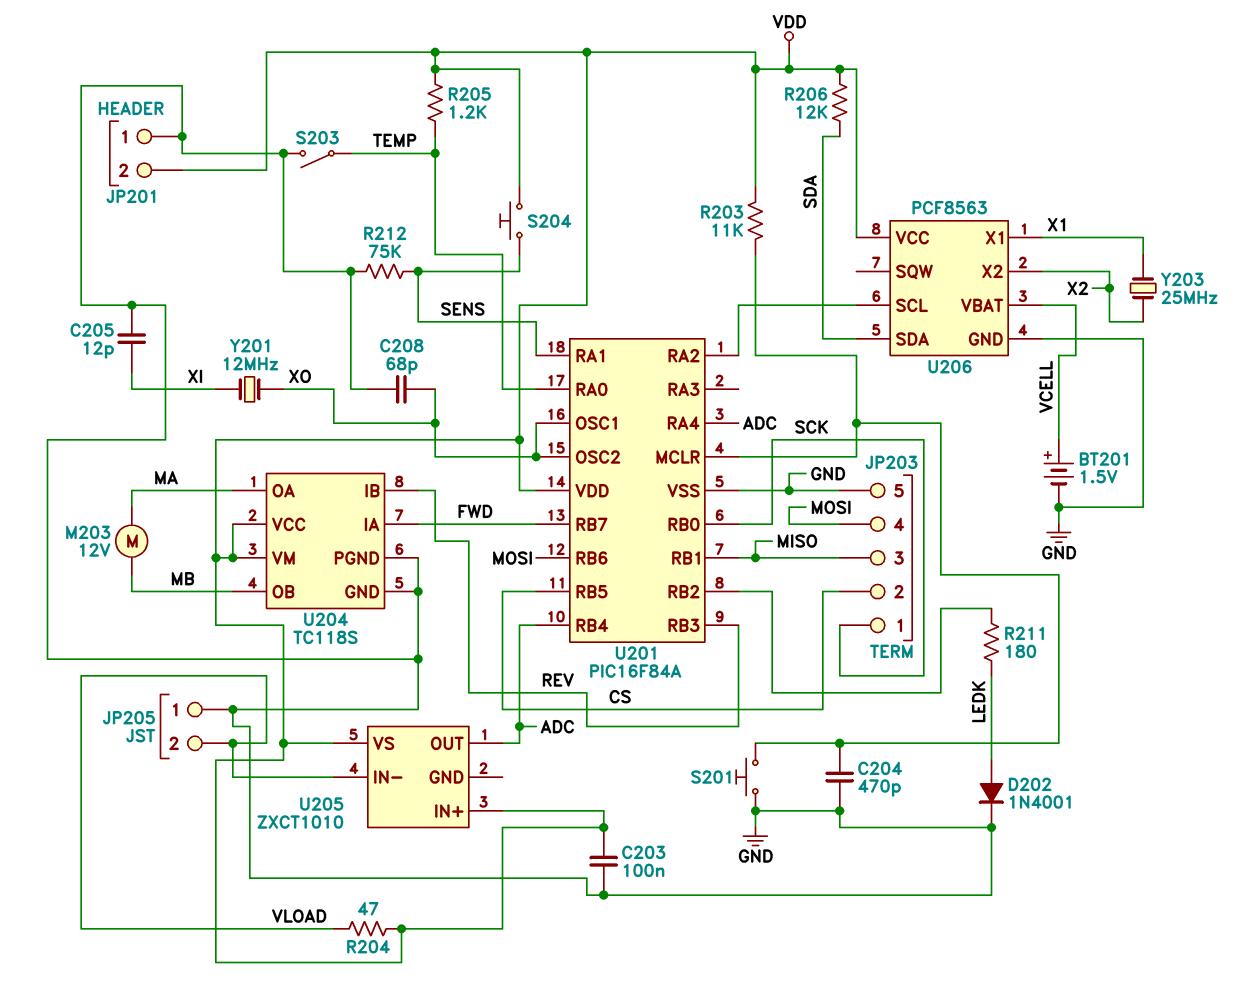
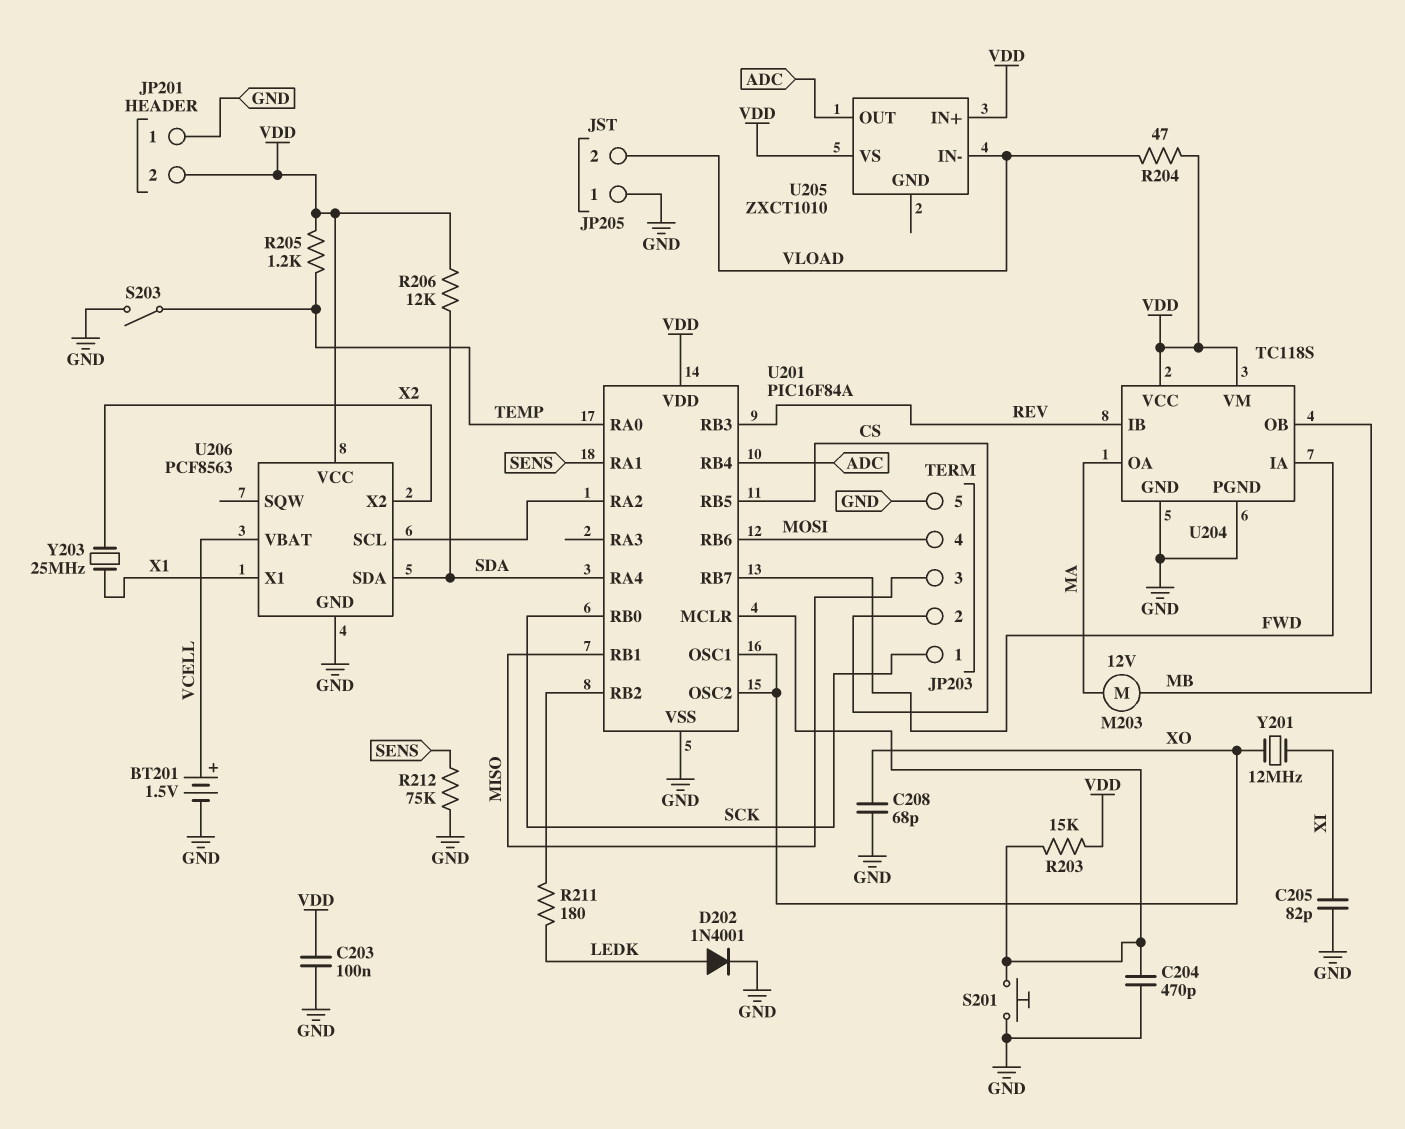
C205: 12pF (GND, XI) -> 82pF (GND, XI)
R203: 11k (U201/MCLR, VDD) -> 15k (U201/MCLR, VDD)
S204: button (SENS, VDD) -> none
U201 pin RA4: ADC -> SDA

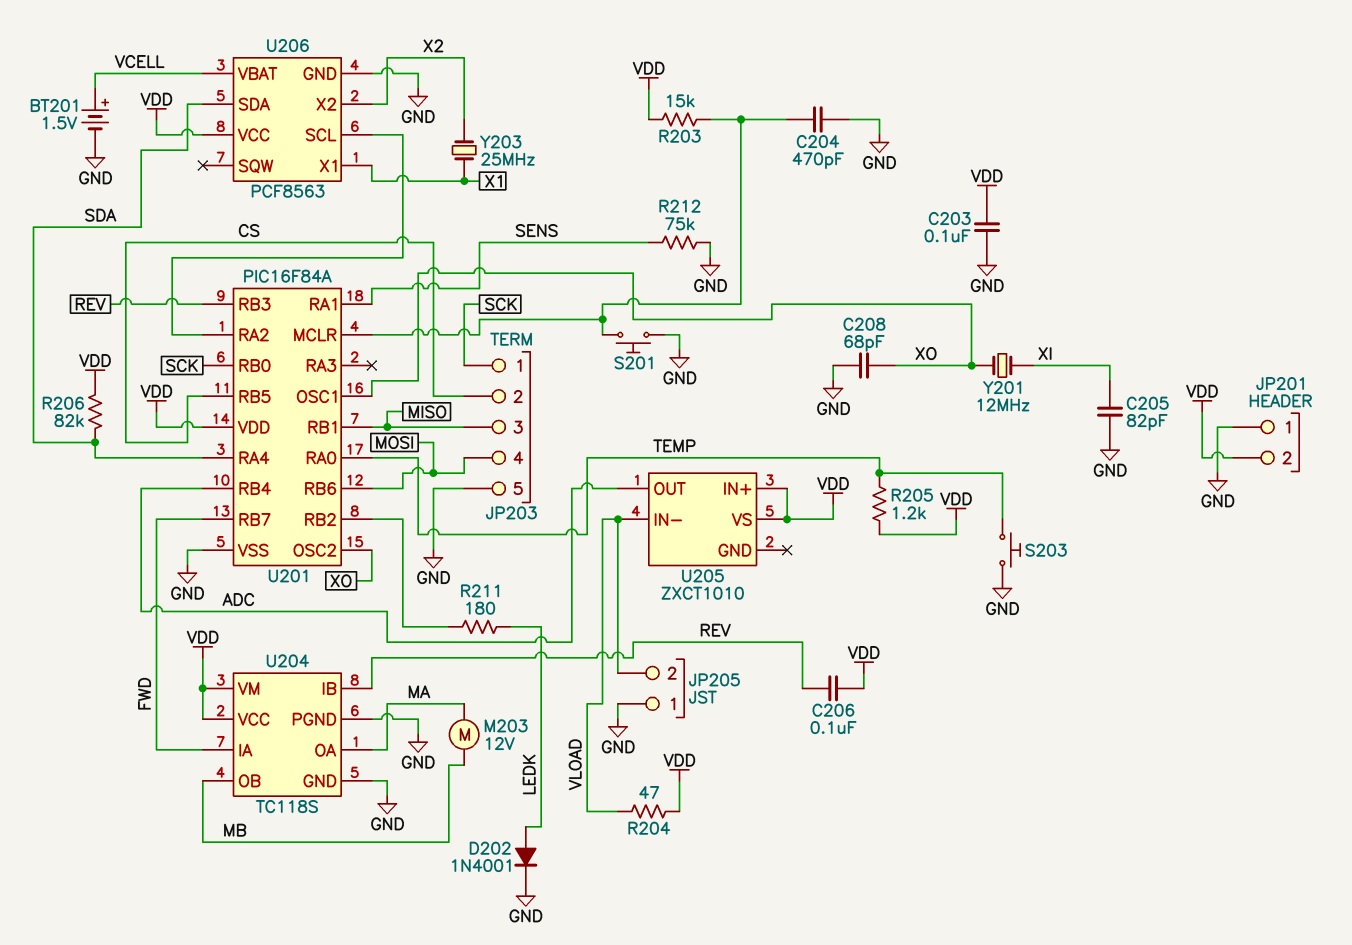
C206: none -> 100nF (REV, VDD)
R206: 12k (SDA, VDD) -> 82k (SDA, VDD)
S203: switch (GND, TEMP) -> button (GND, TEMP)

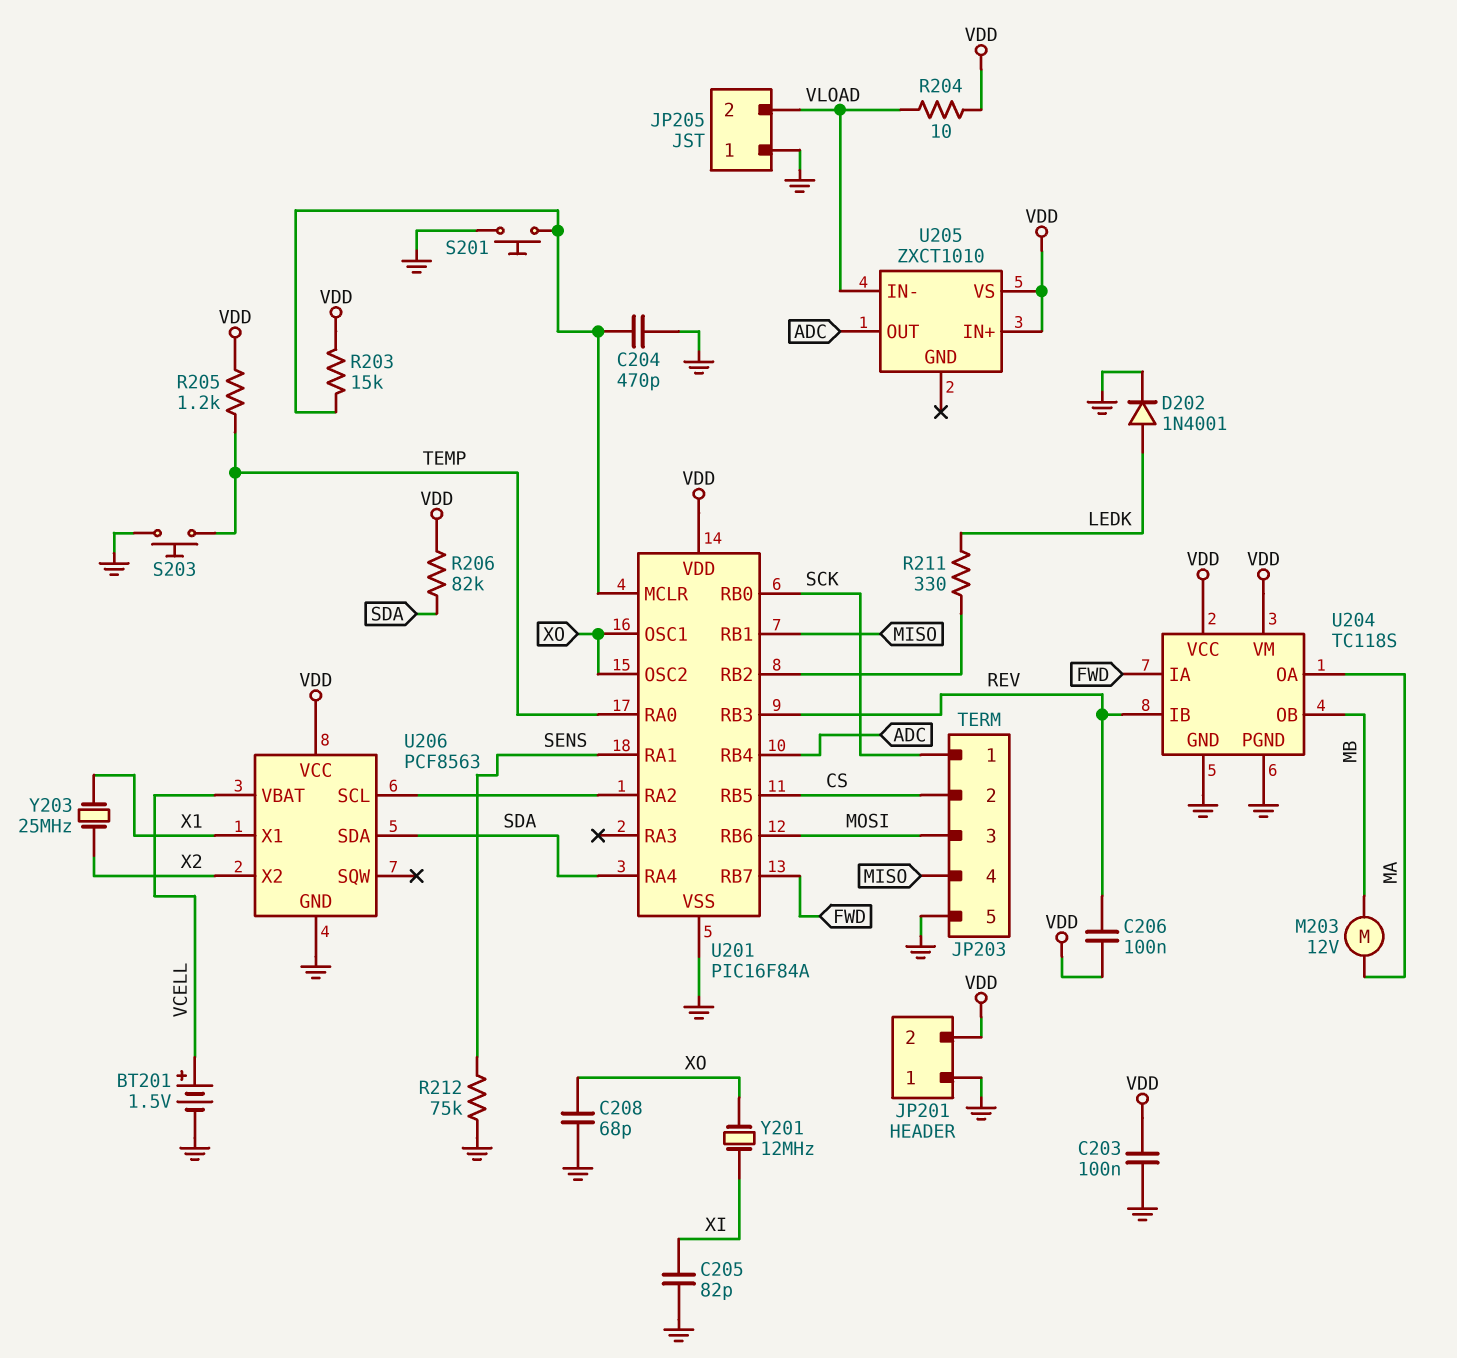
JP203 pin 3: MISO -> MOSI
JP203 pin 4: MOSI -> MISO
R204: 47 (VDD, VLOAD) -> 10 (VDD, VLOAD)
R211: 180 (LEDK, U201/RB2) -> 330 (LEDK, U201/RB2)

